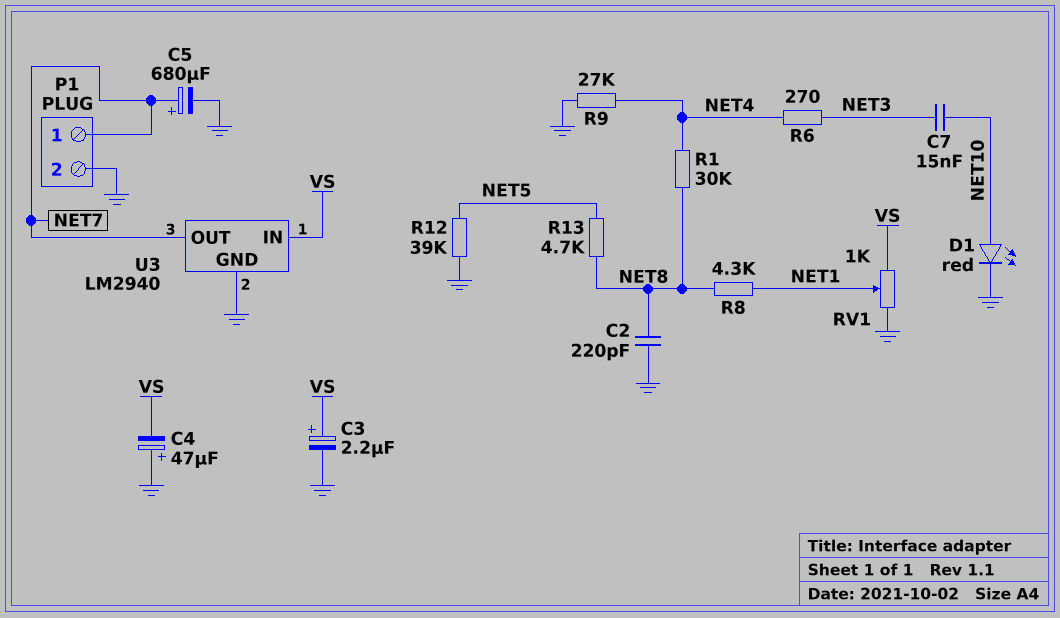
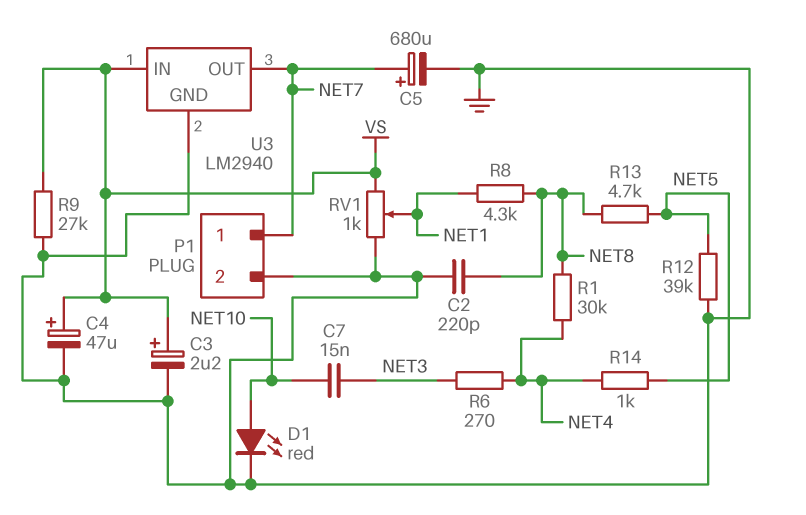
C4: 47uF (plus GND, minus VS) -> 47uF (plus VS, minus GND)
R9: 27k (GND, NET4) -> 27k (GND, VS)
R14: none -> 1k (NET4, NET5)

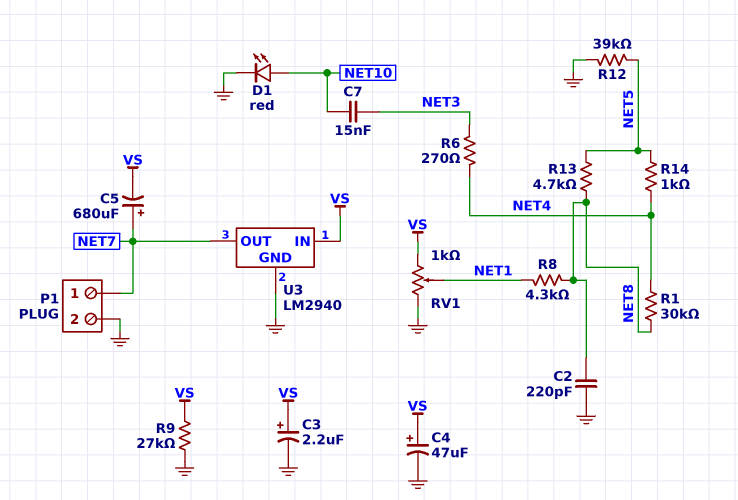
C5: 680uF (plus NET7, minus GND) -> 680uF (plus NET7, minus VS)

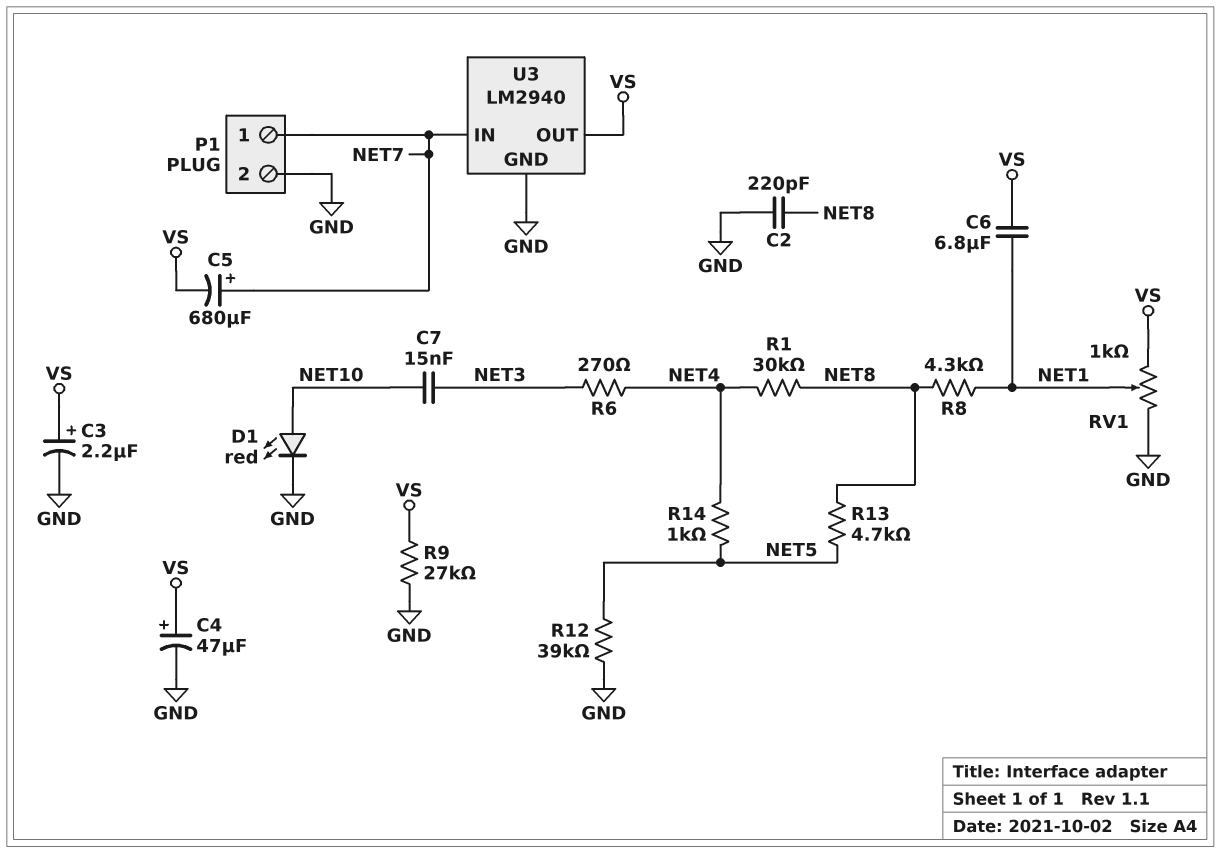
C6: none -> 6.8uF (NET1, VS)
U3 pin IN: VS -> NET7
U3 pin OUT: NET7 -> VS

